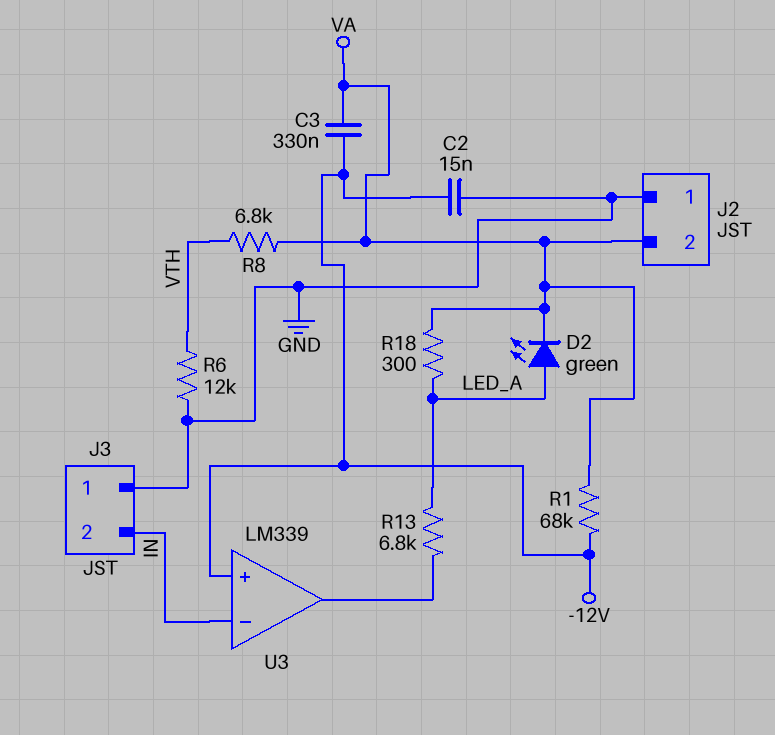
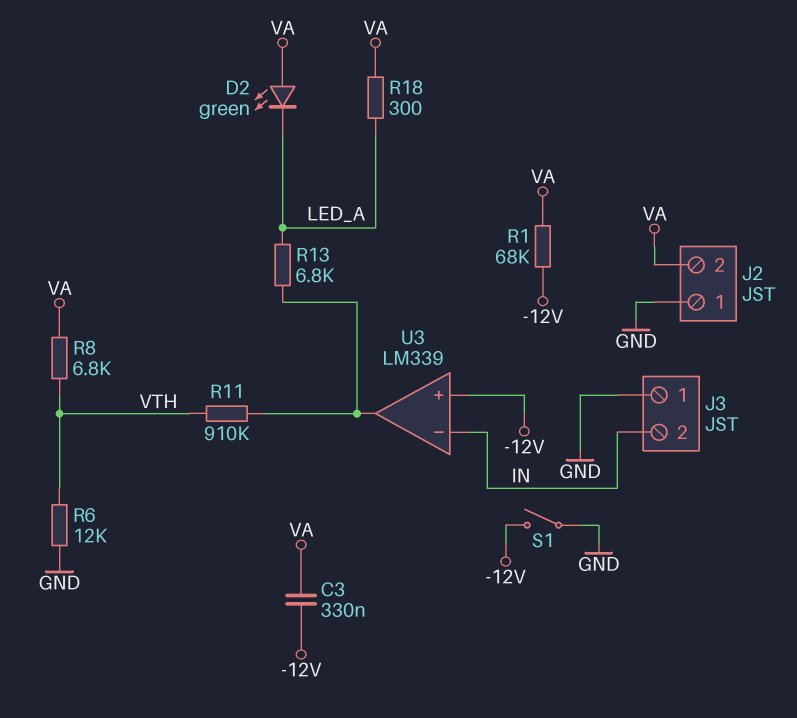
C2: 15nF (-12V, GND) -> none
D2: LED green (A LED_A, K VA) -> LED green (A VA, K LED_A)
R11: none -> 910k (U3/out, VTH)
S1: none -> switch (-12V, GND)

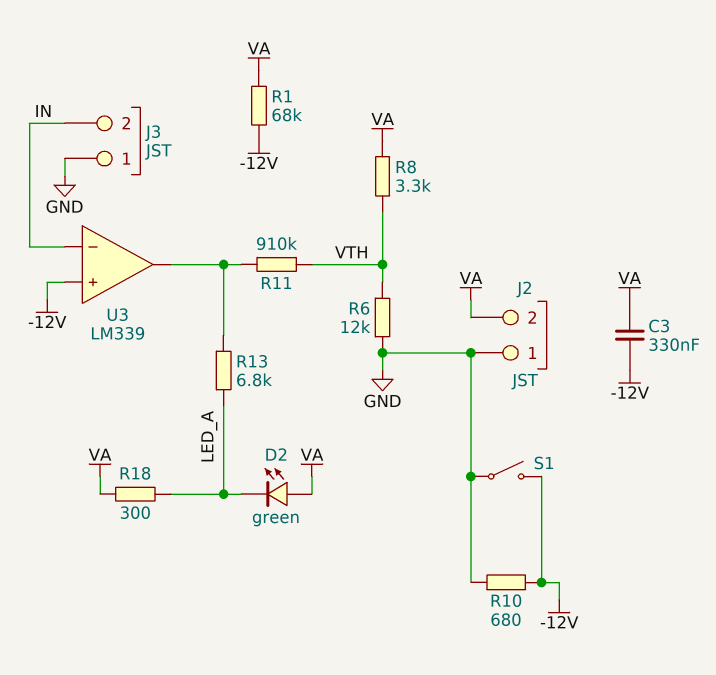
R8: 6.8k (VA, VTH) -> 3.3k (VA, VTH)
R10: none -> 680 (-12V, GND)

